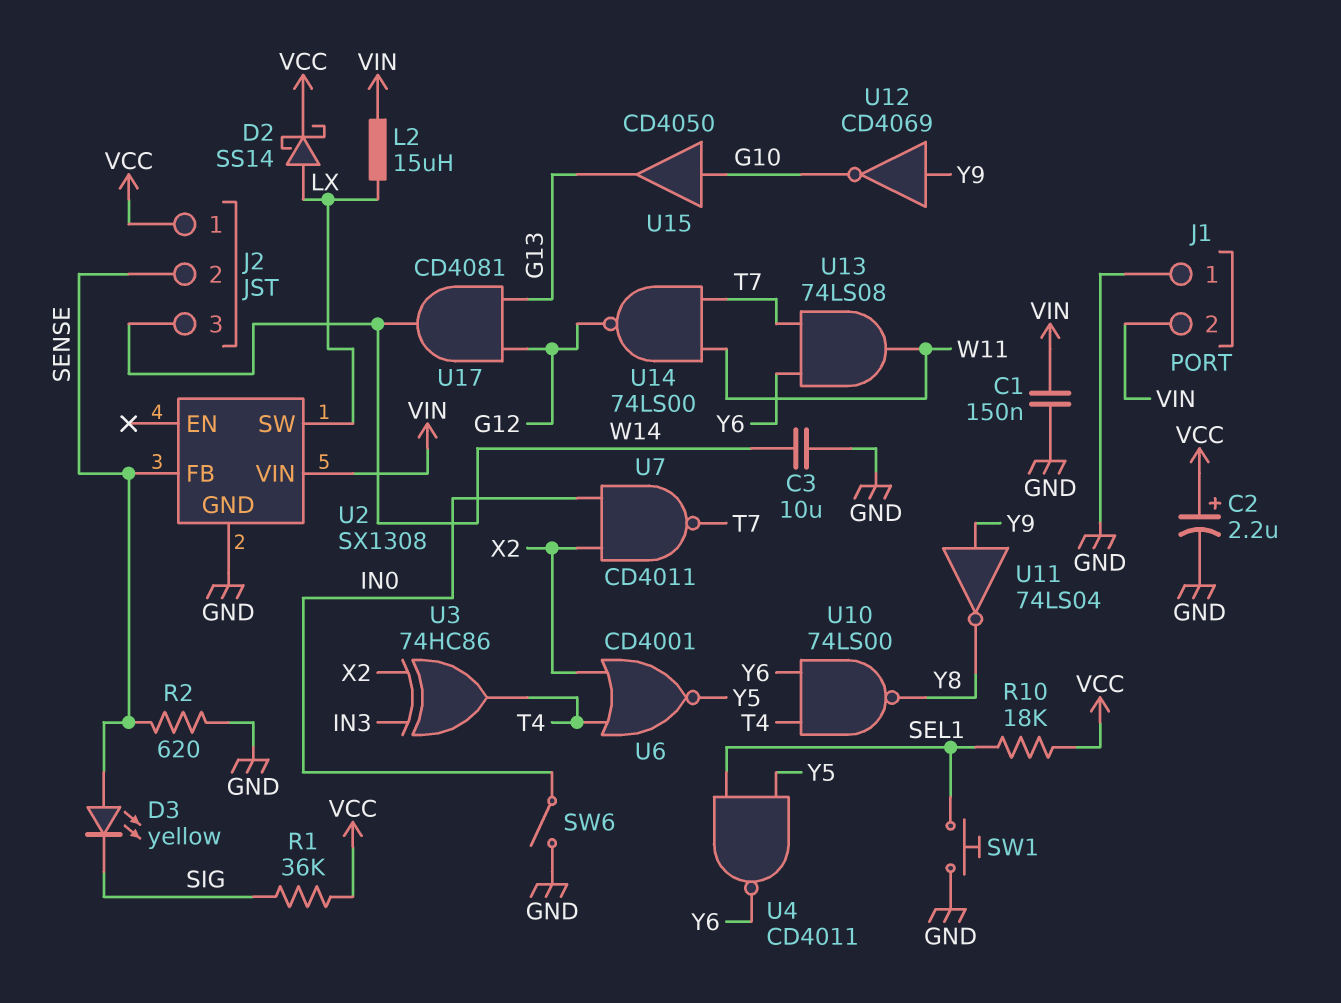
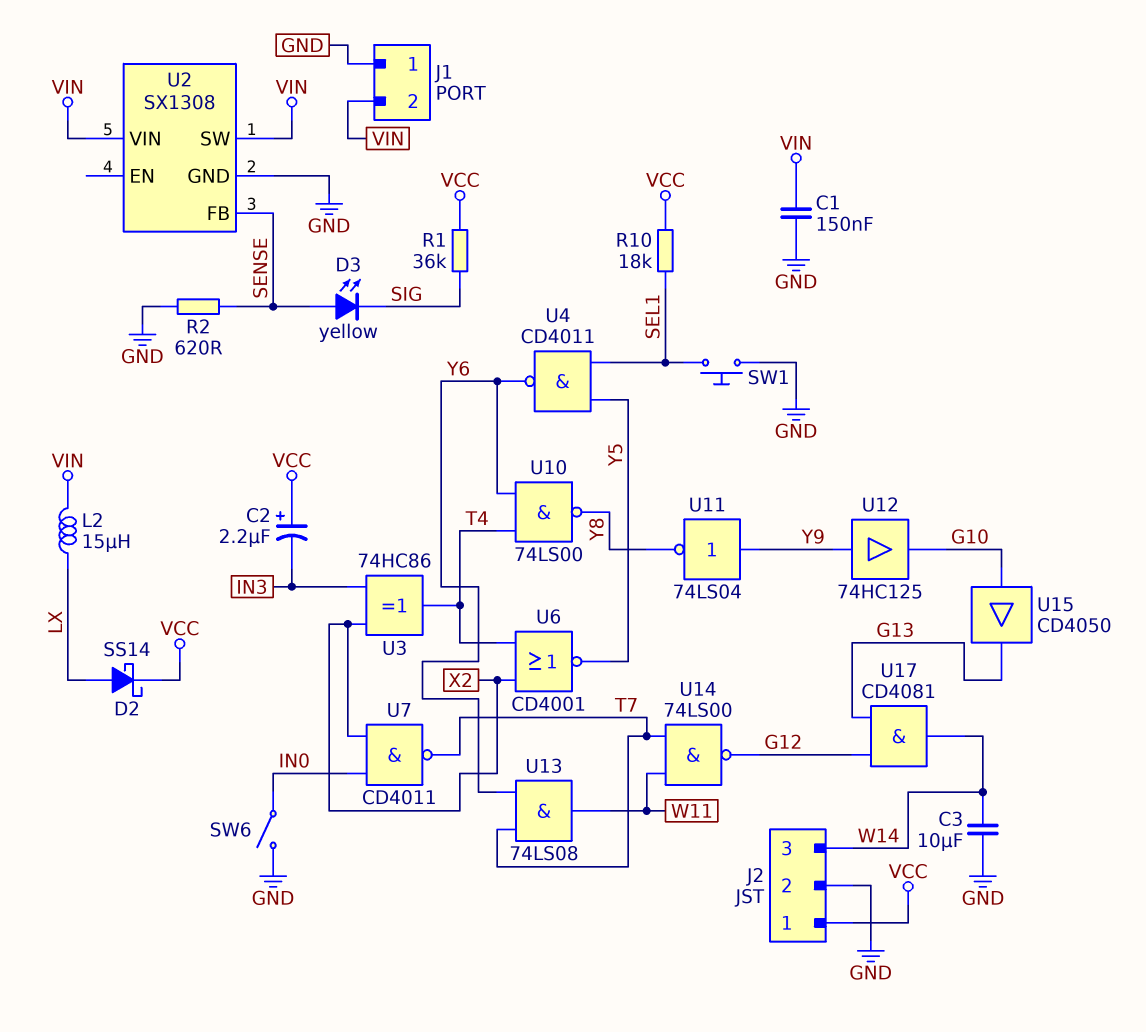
C2: 2.2uF (plus VCC, minus GND) -> 2.2uF (plus VCC, minus IN3)
J2 pin 2: SENSE -> GND
U2 pin SW: LX -> VIN
U12: NOT CD4069 (in Y9, out G10) -> buffer 74HC125 (in Y9, out G10)

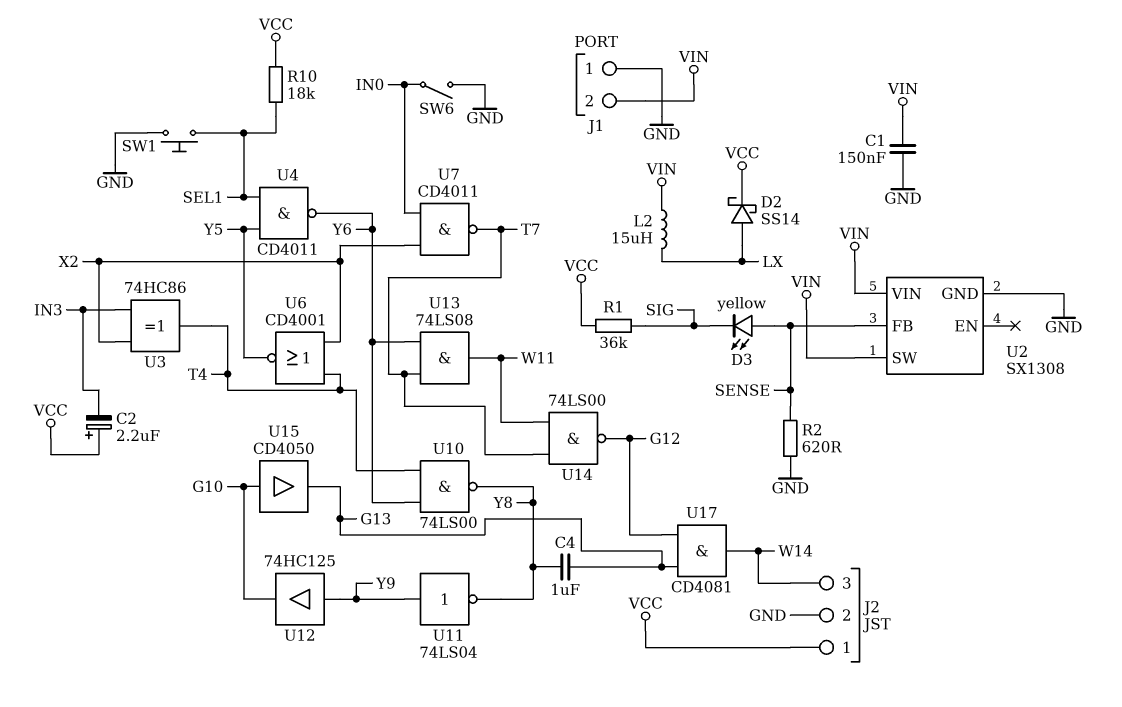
C3: 10uF (GND, W14) -> none
C4: none -> 1uF (G13, Y8)

